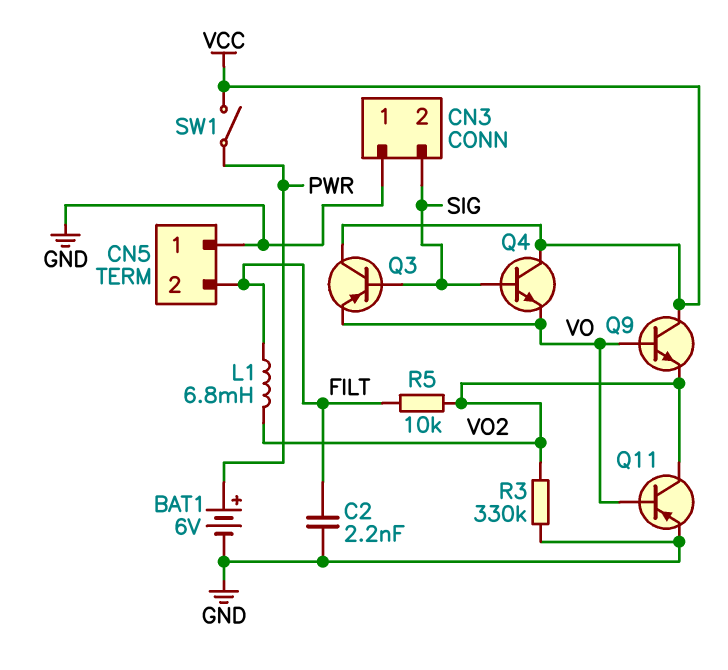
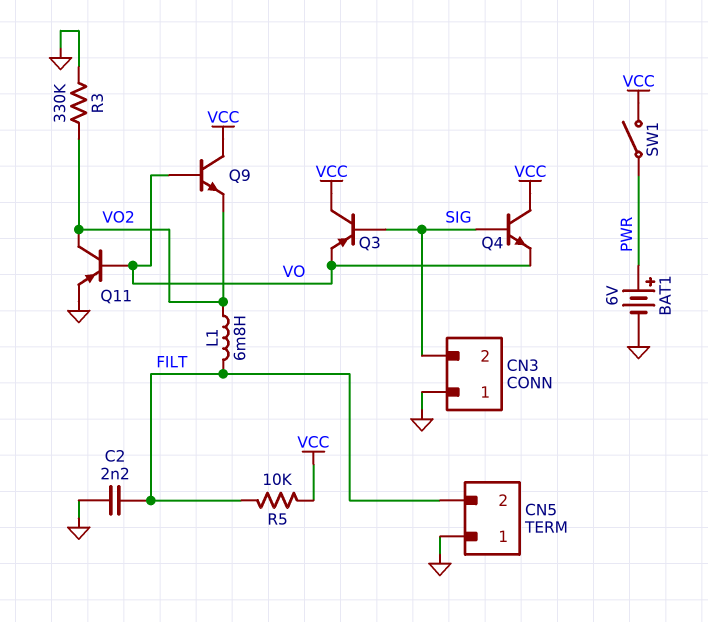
R5: 10k (FILT, VO2) -> 10k (FILT, VCC)

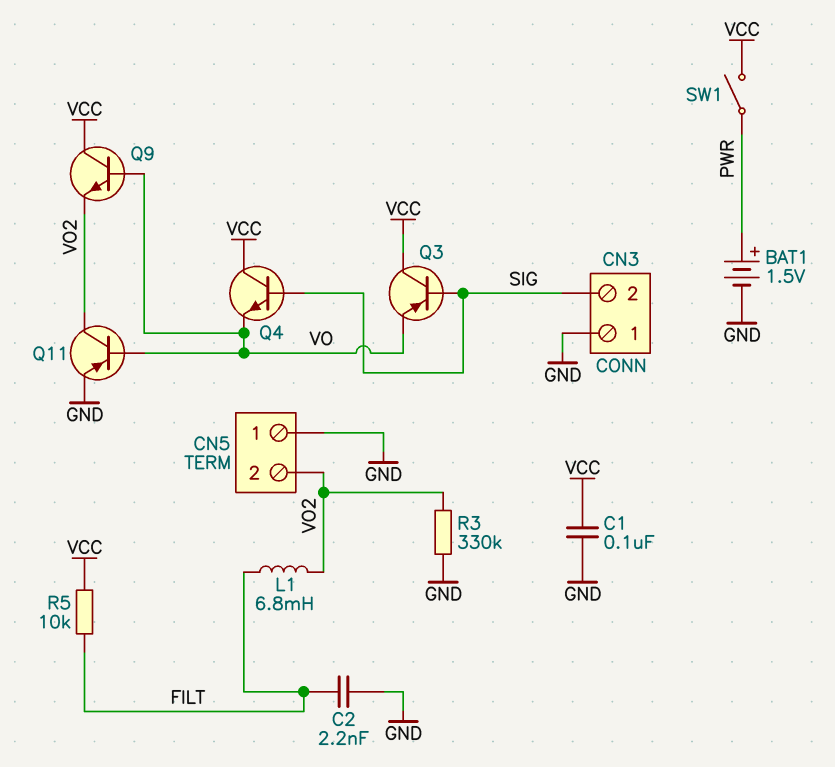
BAT1: 6V (plus PWR, minus GND) -> 1.5V (plus PWR, minus GND)
C1: none -> 100nF (GND, VCC)
CN5 pin 2: FILT -> VO2

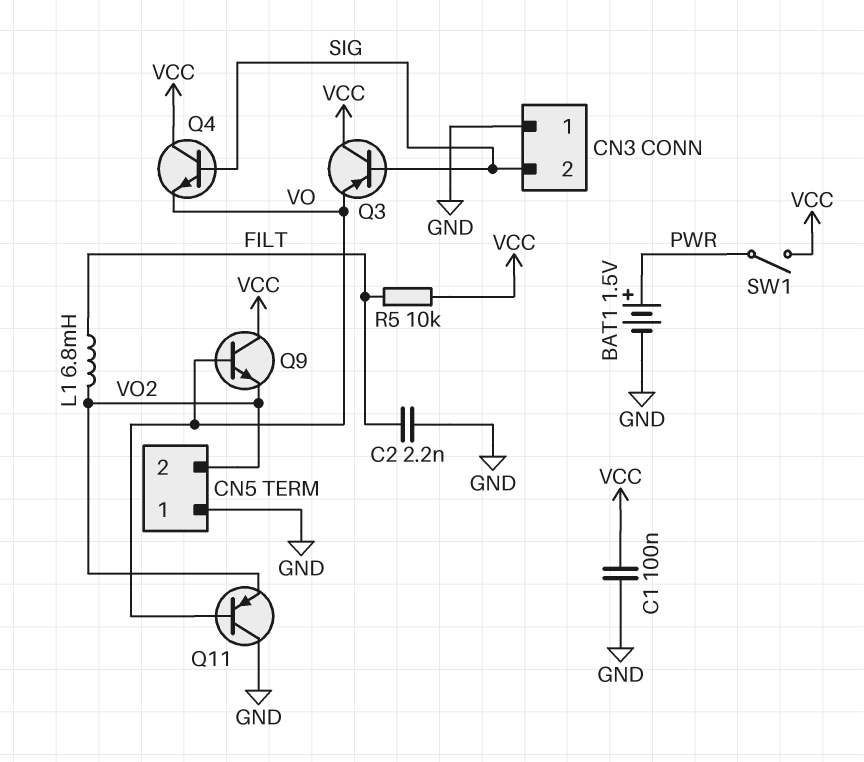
Q11: PNP (B VO, C VO2, E GND) -> PNP (B VO, C GND, E VO2)
R3: 330k (GND, VO2) -> none

